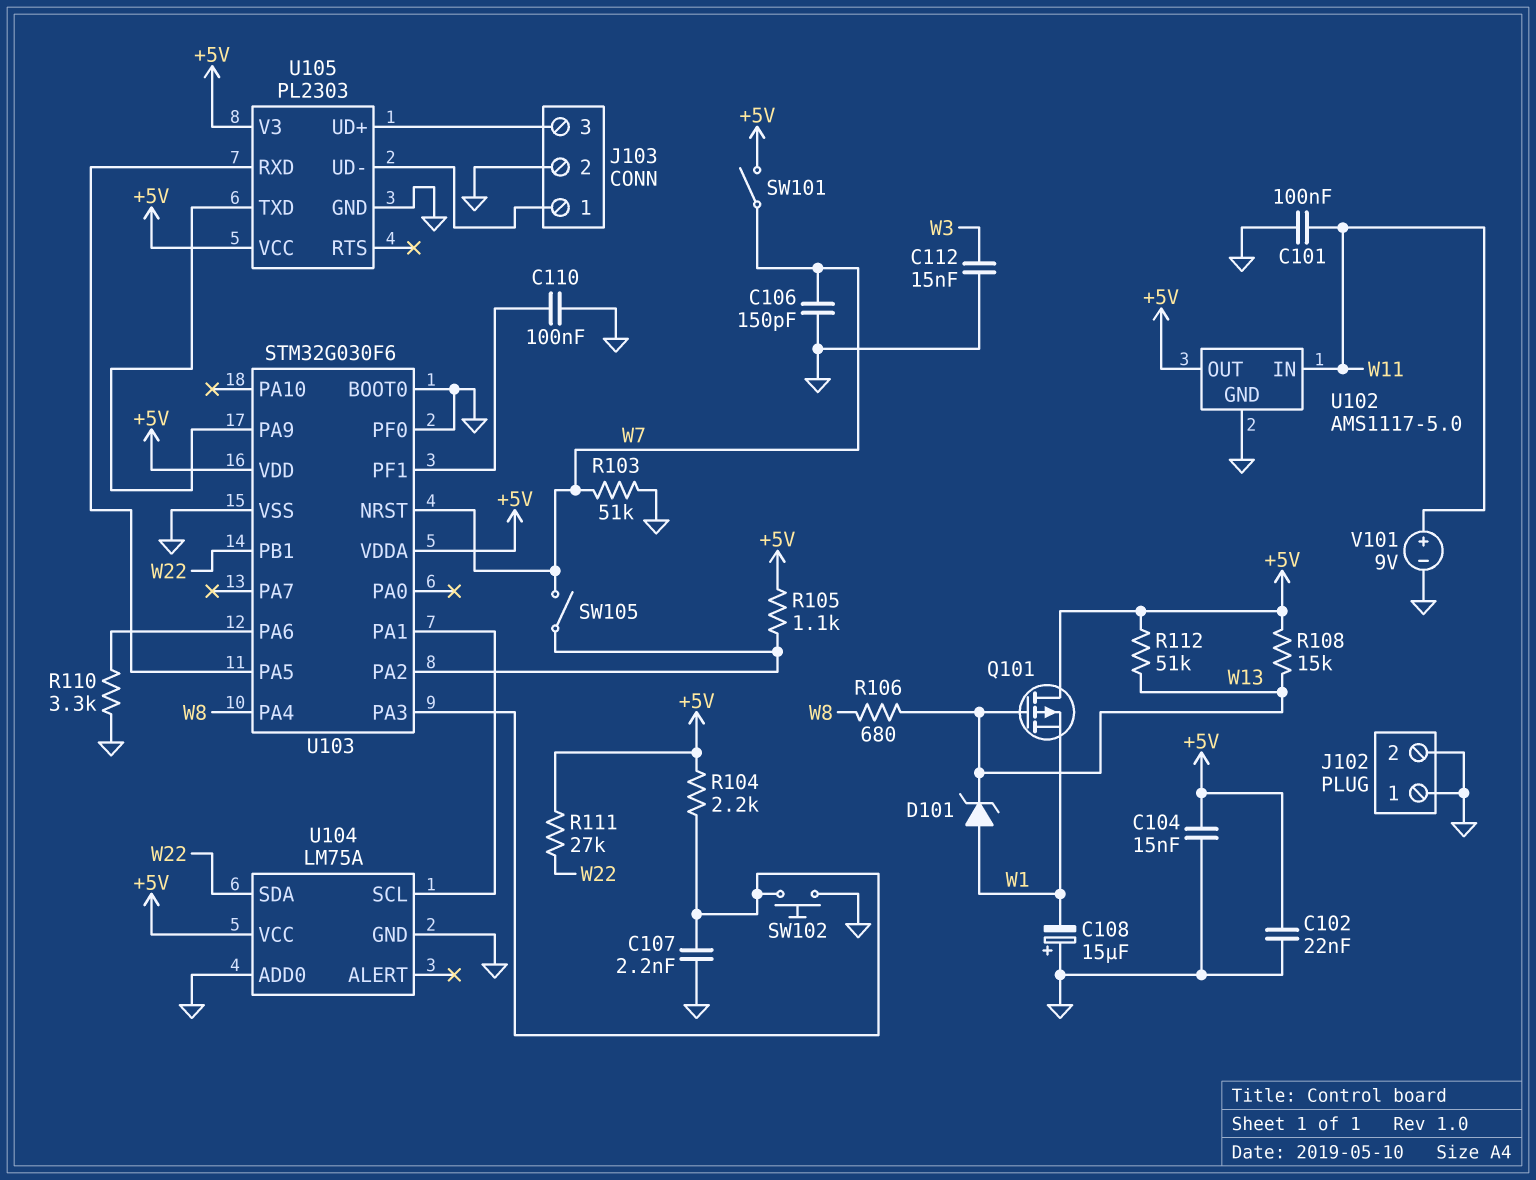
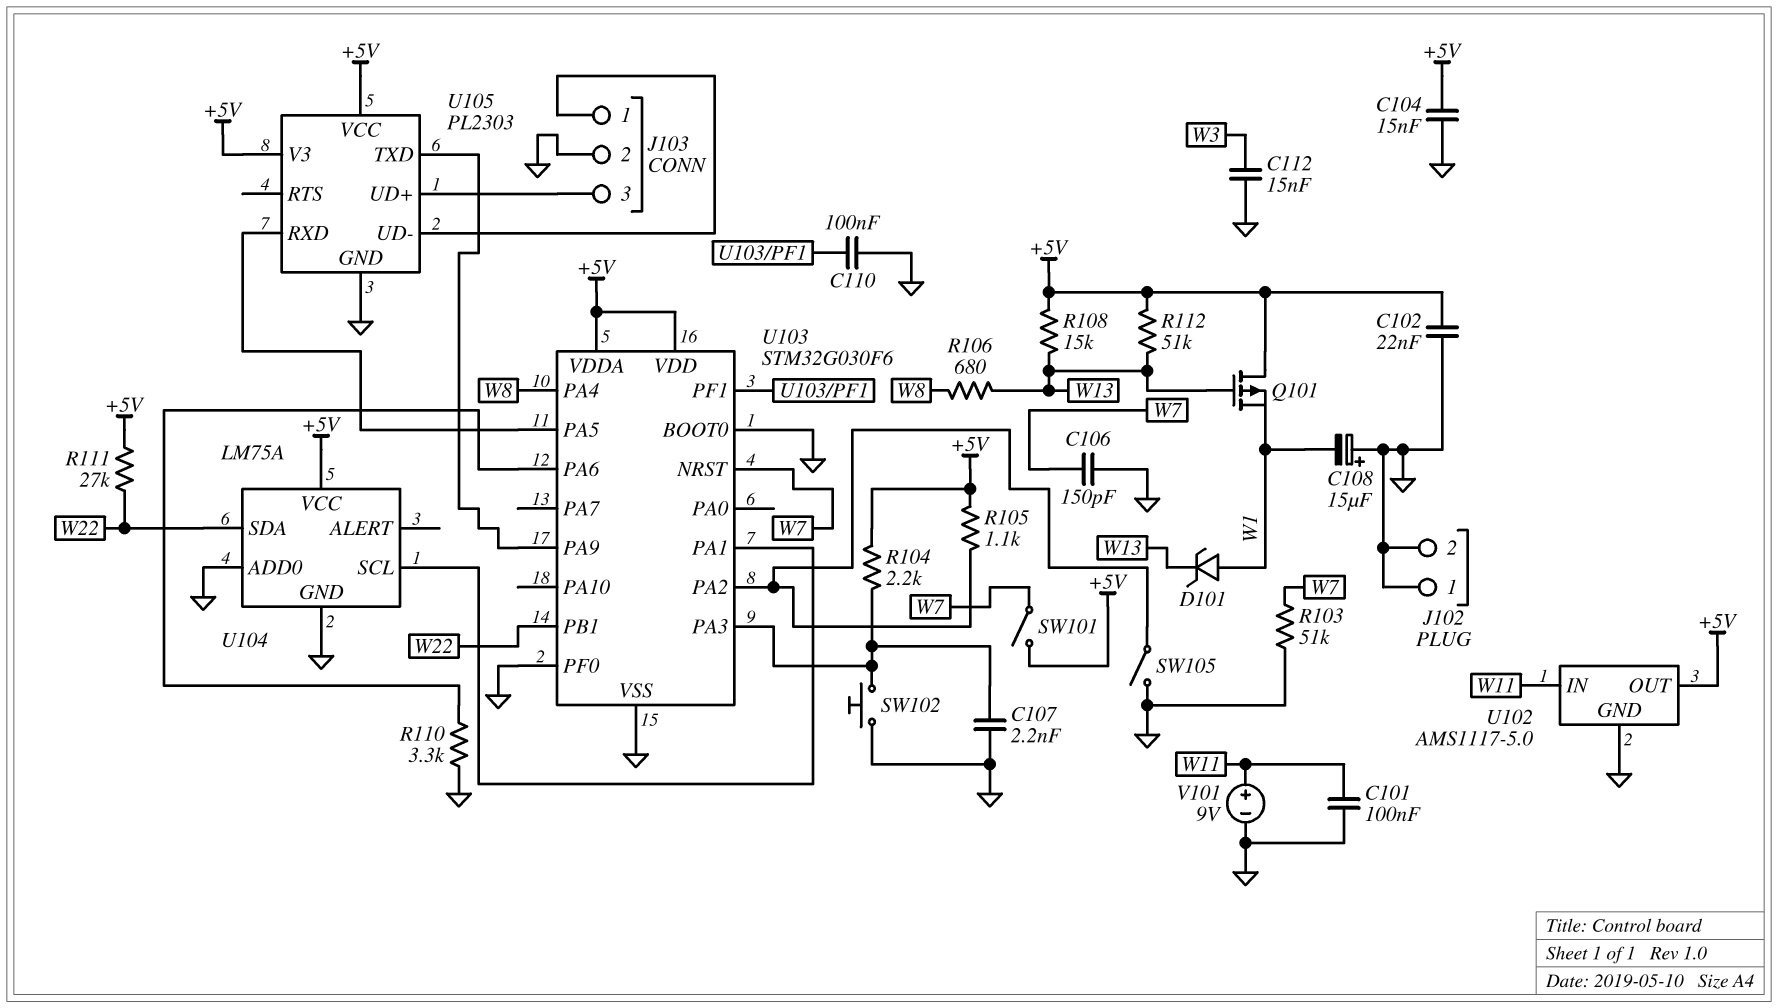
SW105: switch (U103/PA2, W7) -> switch (GND, U103/PA2)

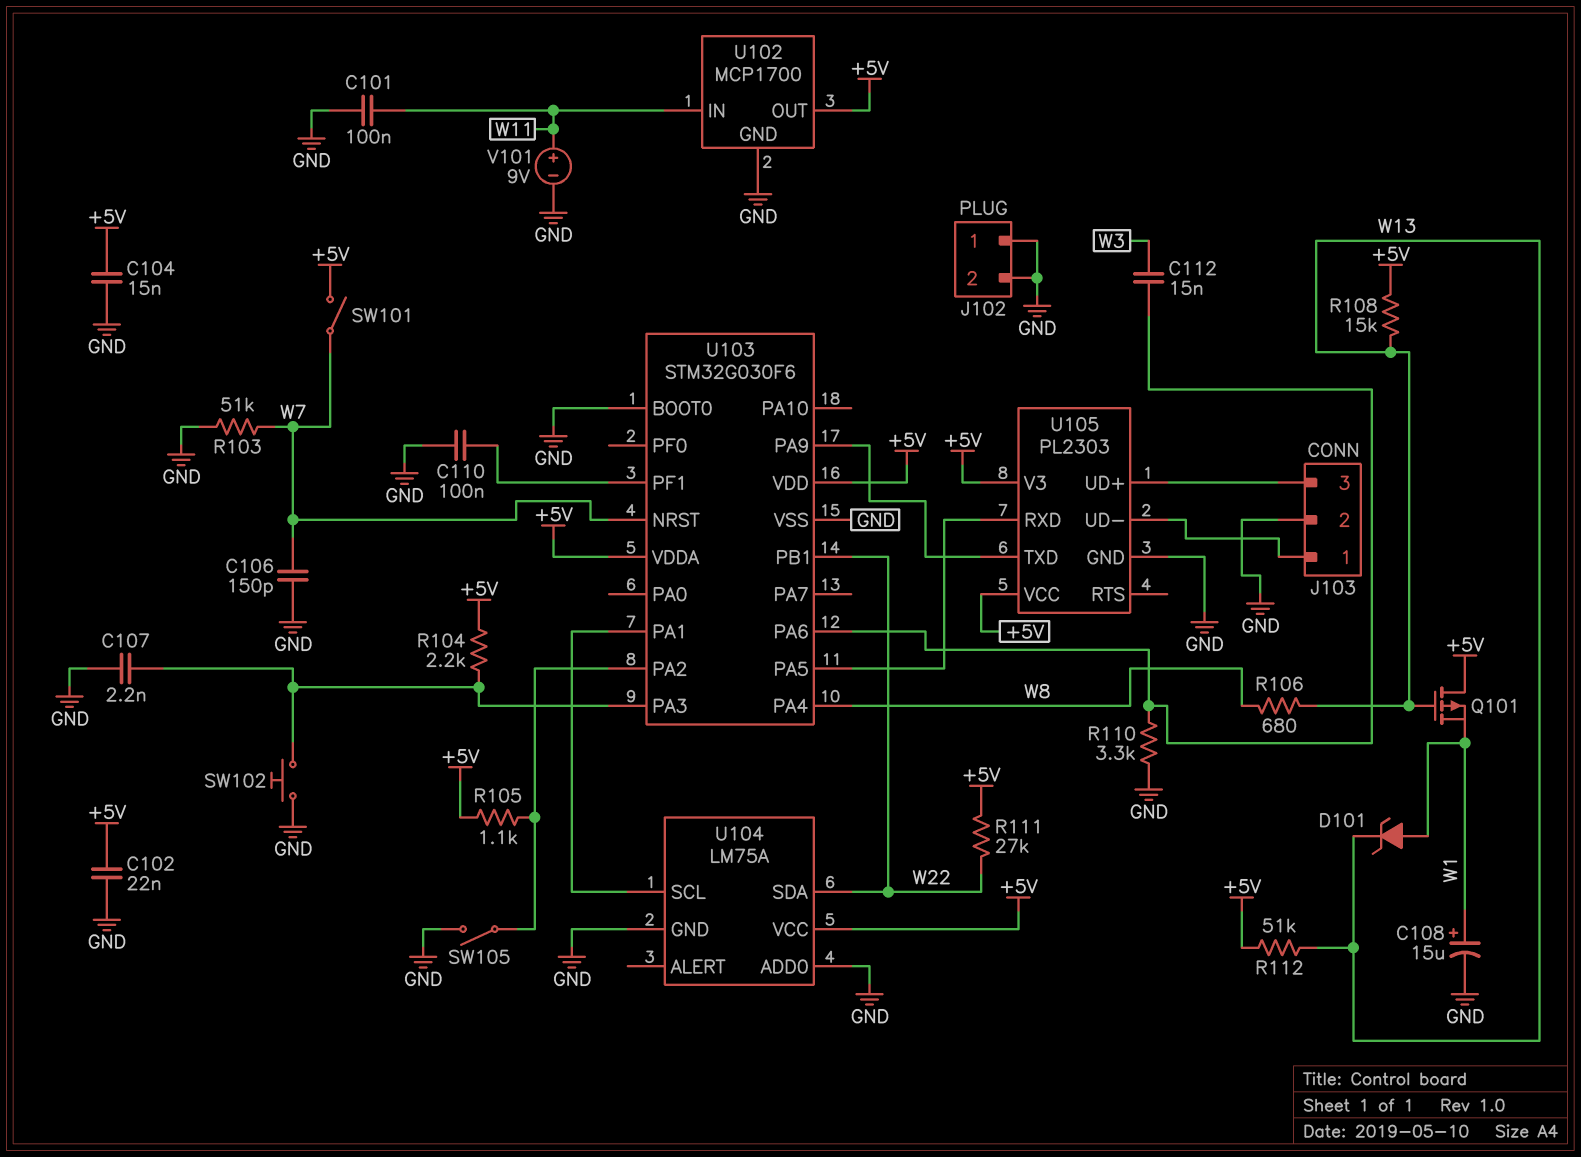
C108: 15uF (plus GND, minus W1) -> 15uF (plus W1, minus GND)
C112: 15nF (GND, W3) -> 15nF (U103/PA6, W3)
U102: AMS1117-5.0 -> MCP1700
U103 pin PF0: GND -> none

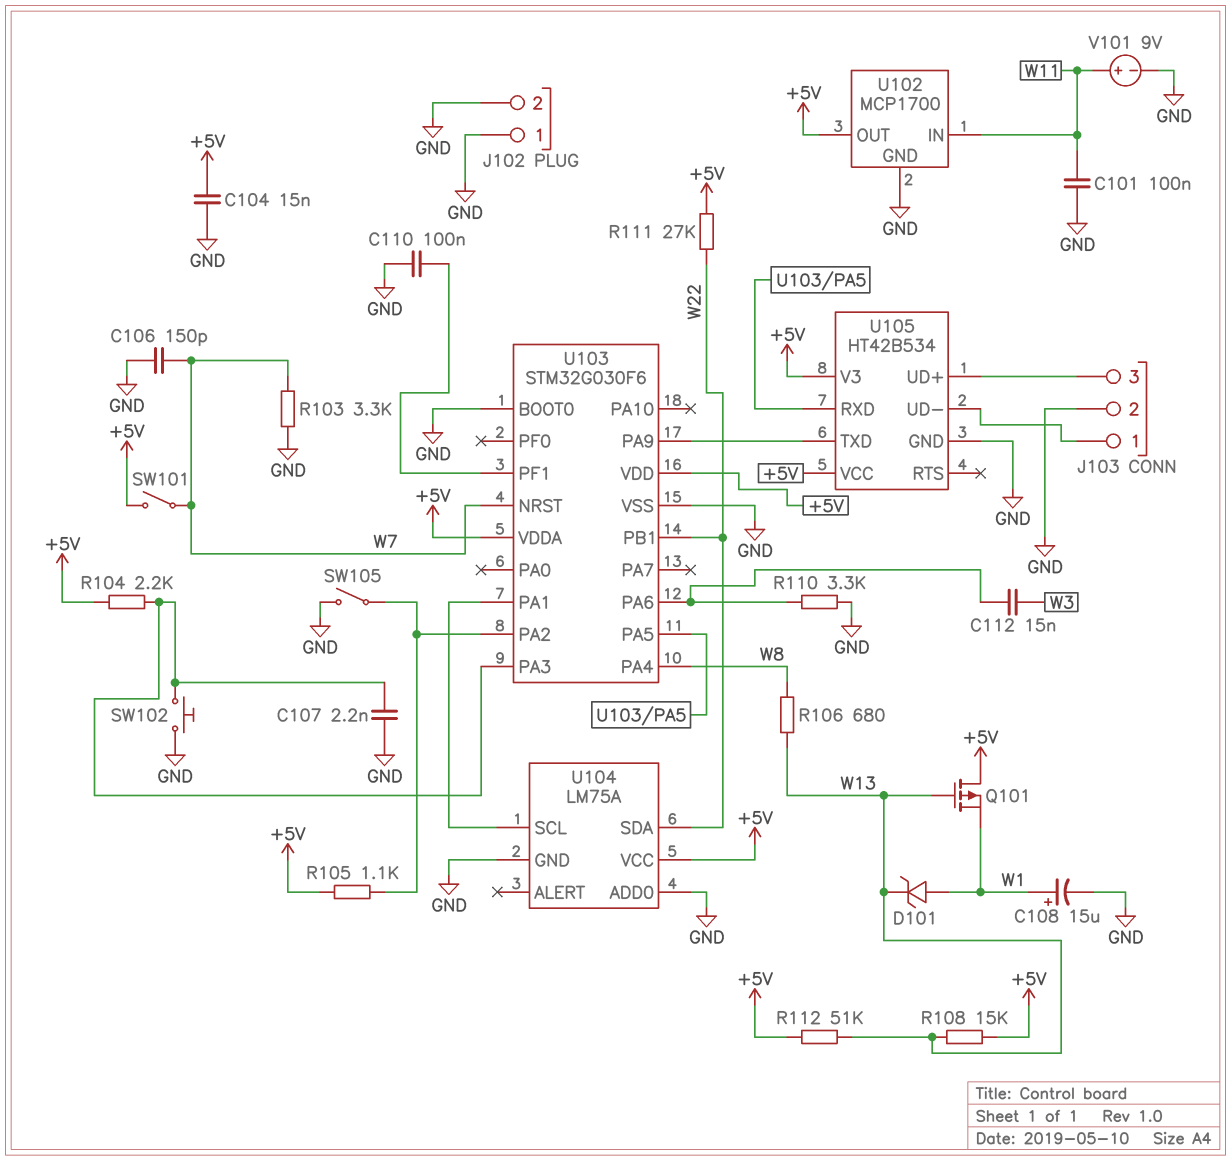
C102: 22nF (+5V, GND) -> none
R103: 51k (GND, W7) -> 3.3k (GND, W7)
U105: PL2303 -> HT42B534

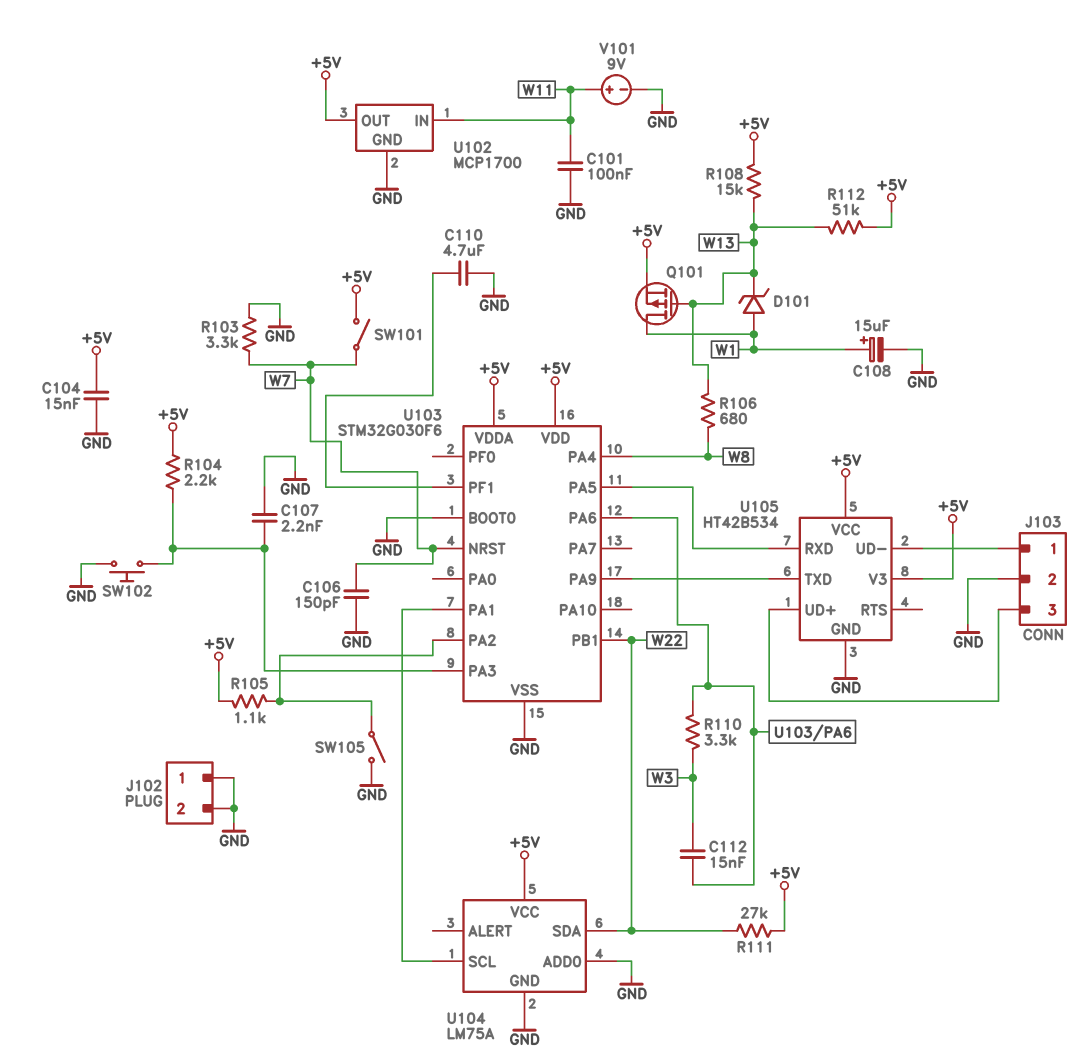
C110: 100nF (GND, U103/PF1) -> 4.7uF (GND, U103/PF1)
Q101: PMOS (G W13, D +5V, S W1) -> PMOS (G W13, D W1, S +5V)
R110: 3.3k (GND, U103/PA6) -> 3.3k (U103/PA6, W3)

